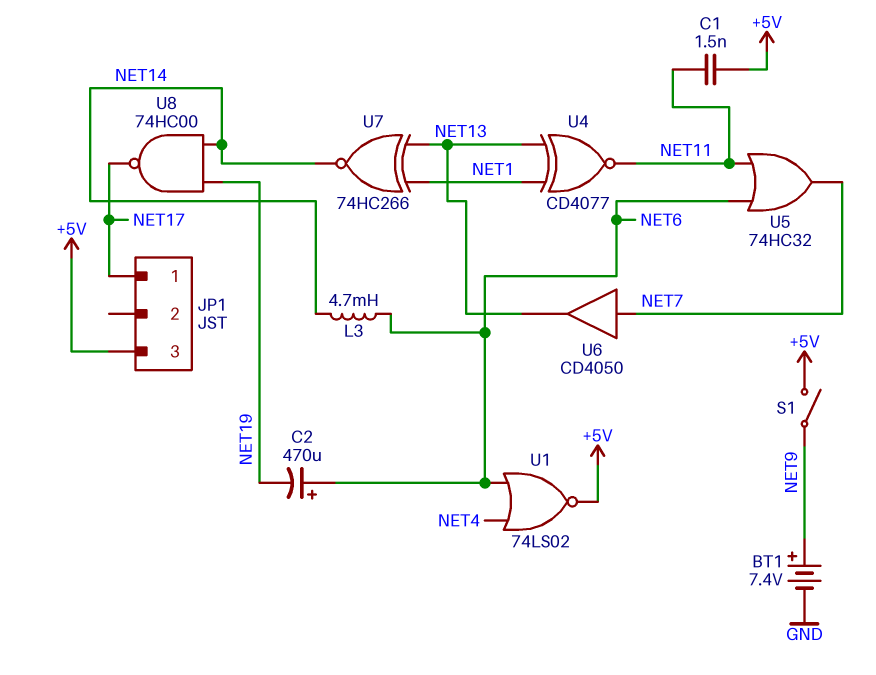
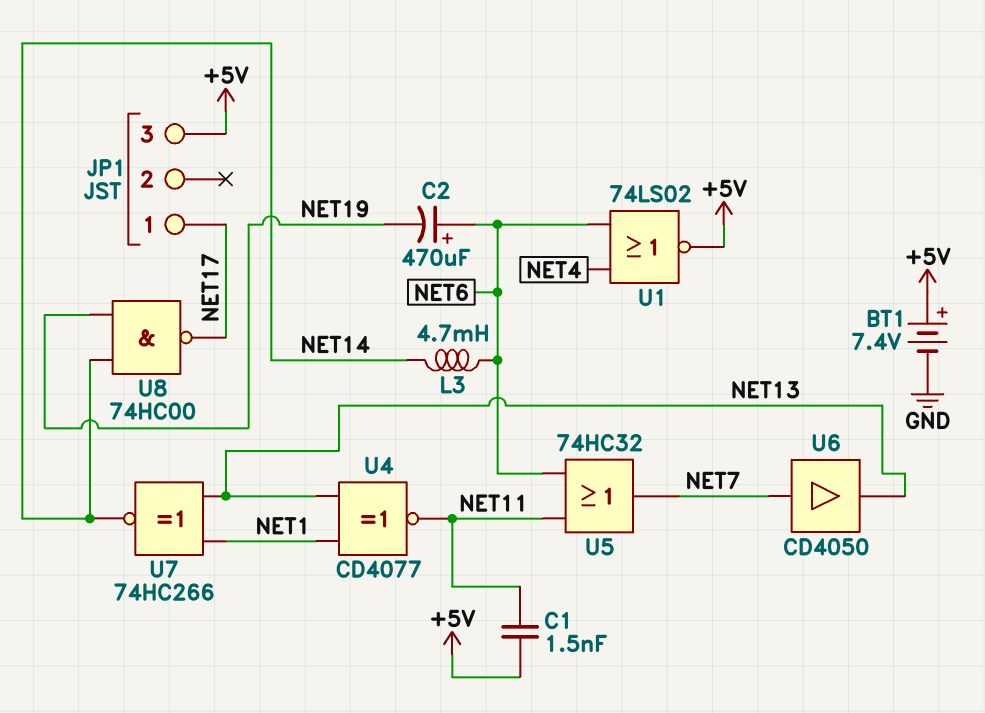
BT1: 7.4V (plus NET9, minus GND) -> 7.4V (plus +5V, minus GND)
S1: switch (+5V, NET9) -> none

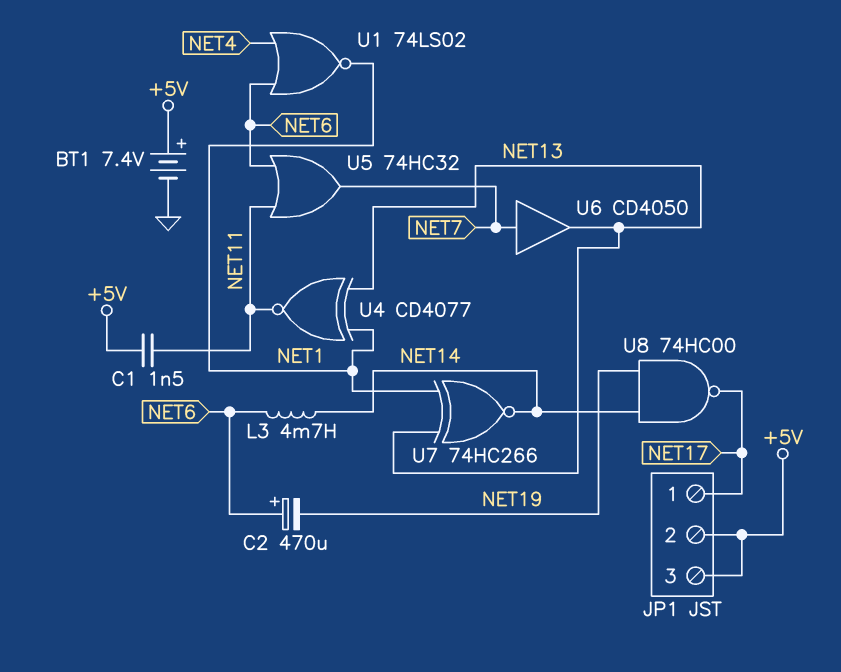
JP1 pin 2: none -> +5V
U1: NOR 74LS02 (in NET4, in NET6, out +5V) -> NOR 74LS02 (in NET4, in NET6, out NET1)

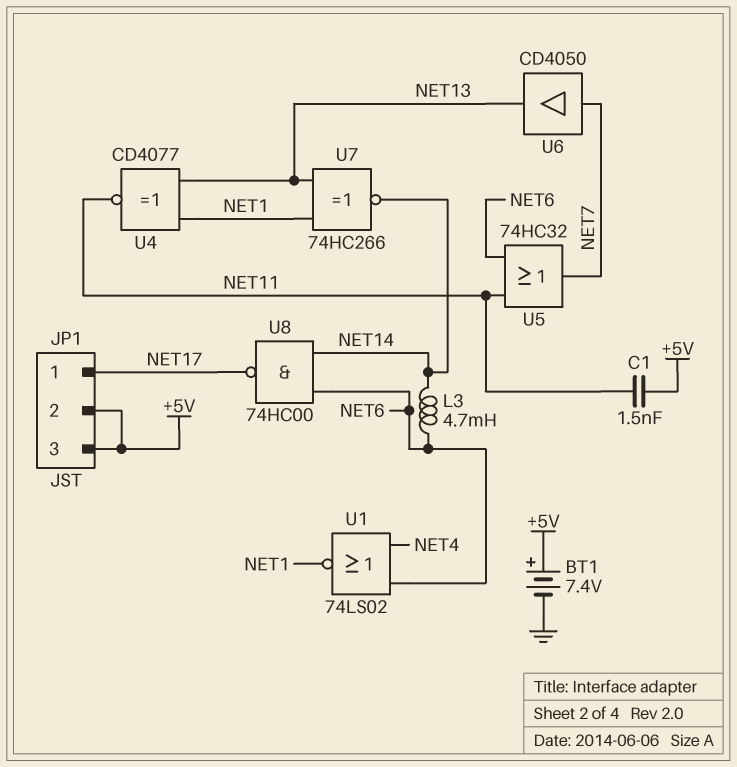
C2: 470uF (plus NET6, minus NET19) -> none
U8: NAND 74HC00 (in NET14, in NET19, out NET17) -> NAND 74HC00 (in NET6, in NET14, out NET17)

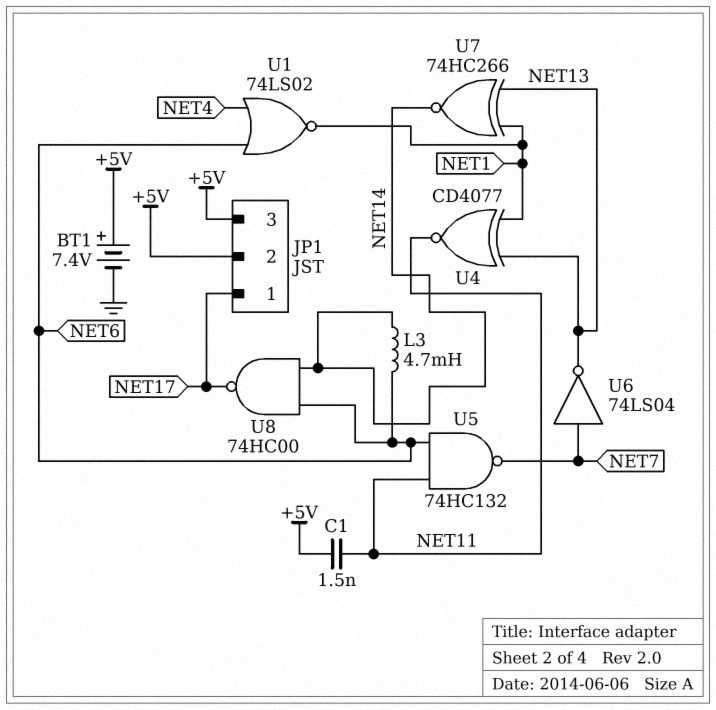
U5: OR 74HC32 (in NET6, in NET11, out NET7) -> NAND 74HC132 (in NET6, in NET11, out NET7)
U6: buffer CD4050 (in NET7, out NET13) -> NOT 74LS04 (in NET7, out NET13)

